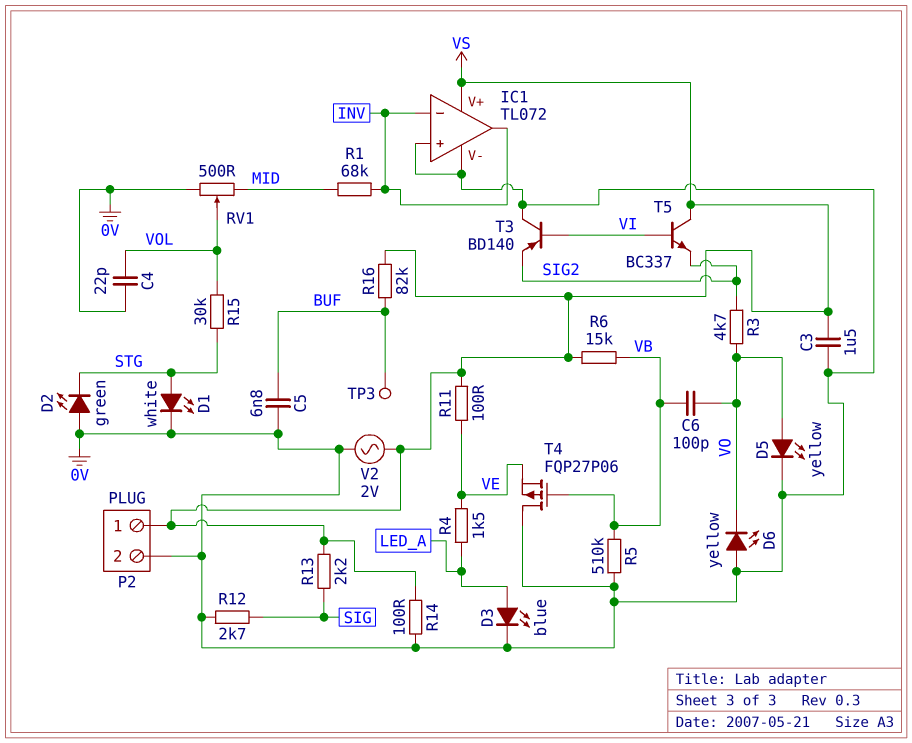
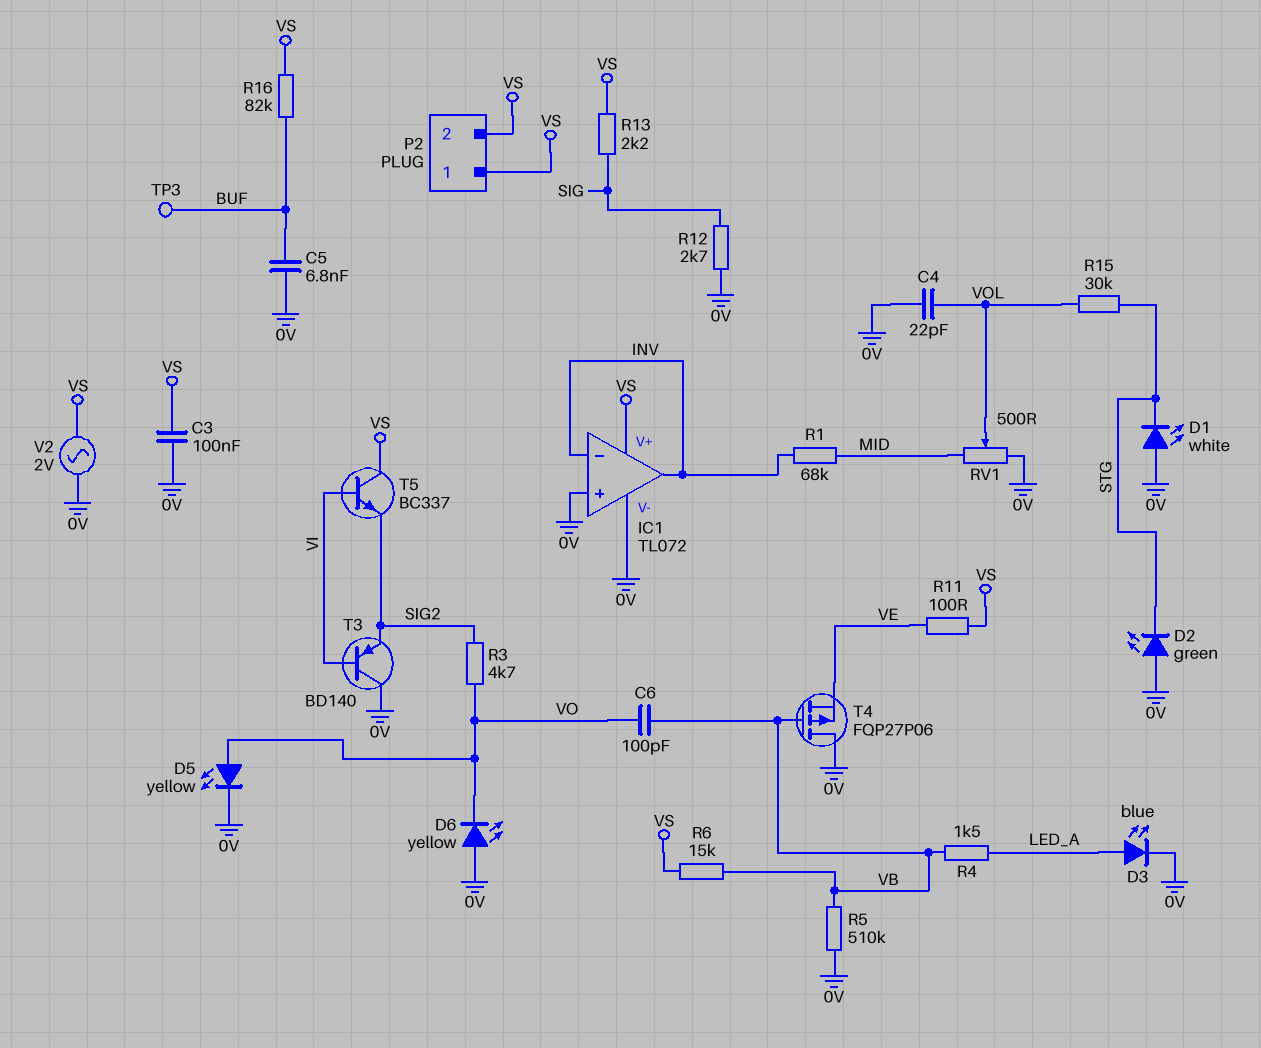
C3: 1.5uF (0V, VS) -> 100nF (0V, VS)
D1: LED white (A STG, K 0V) -> LED white (A 0V, K STG)
P2 pin 2: 0V -> VS
R4: 1.5k (LED_A, VE) -> 1.5k (LED_A, VB)
R14: 100 (0V, VS) -> none

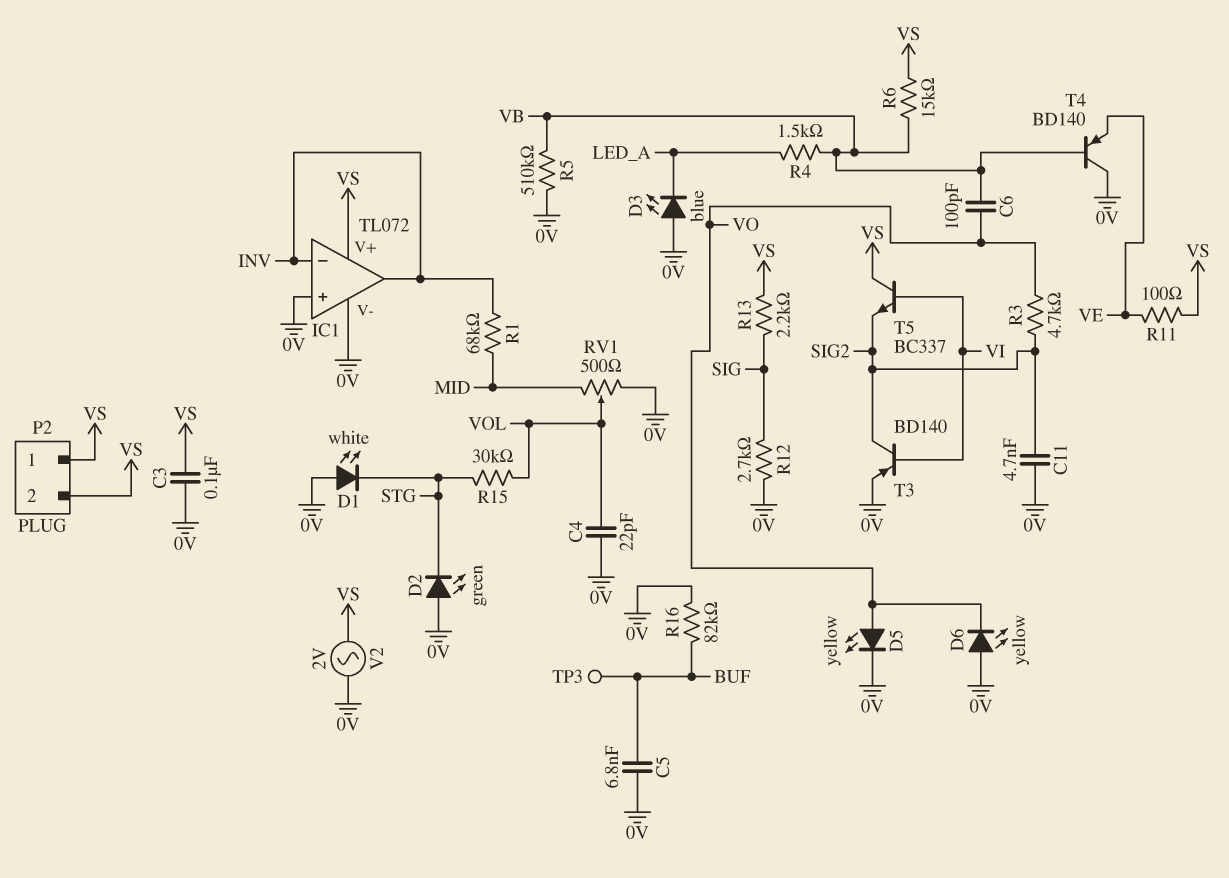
C11: none -> 4.7nF (0V, SIG2)
D3: LED blue (A LED_A, K 0V) -> LED blue (A 0V, K LED_A)
R16: 82k (BUF, VS) -> 82k (0V, BUF)
T3: PNP BD140 (B VI, C 0V, E SIG2) -> PNP BD140 (B VI, C SIG2, E 0V)
T4: PMOS FQP27P06 (G VB, D 0V, S VE) -> PNP BD140 (B VB, C 0V, E VE)

